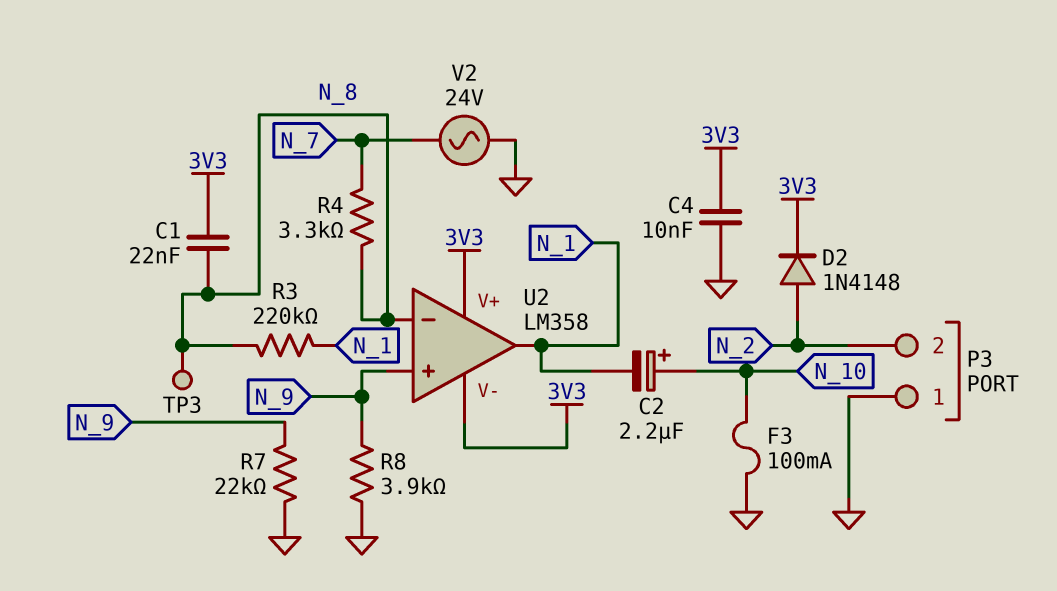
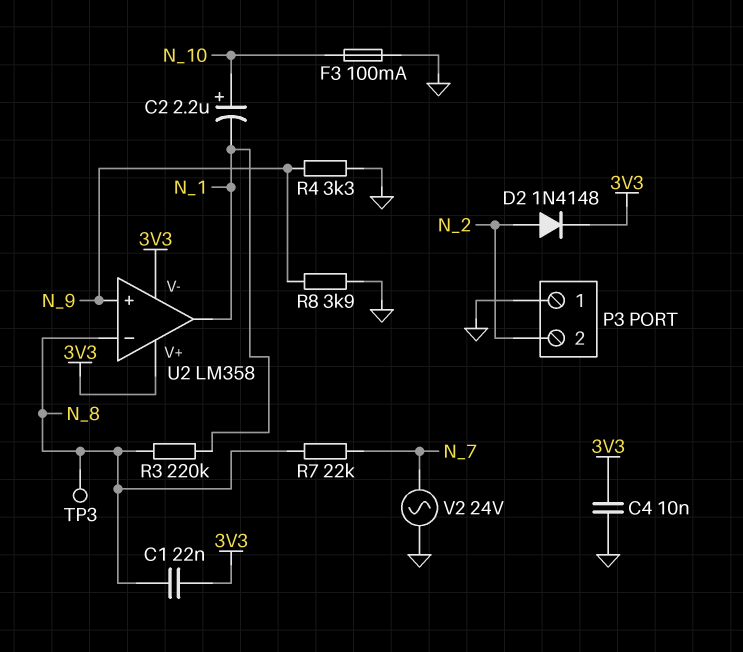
R4: 3.3k (N_7, N_8) -> 3.3k (GND, N_9)
R7: 22k (GND, N_9) -> 22k (N_7, N_8)

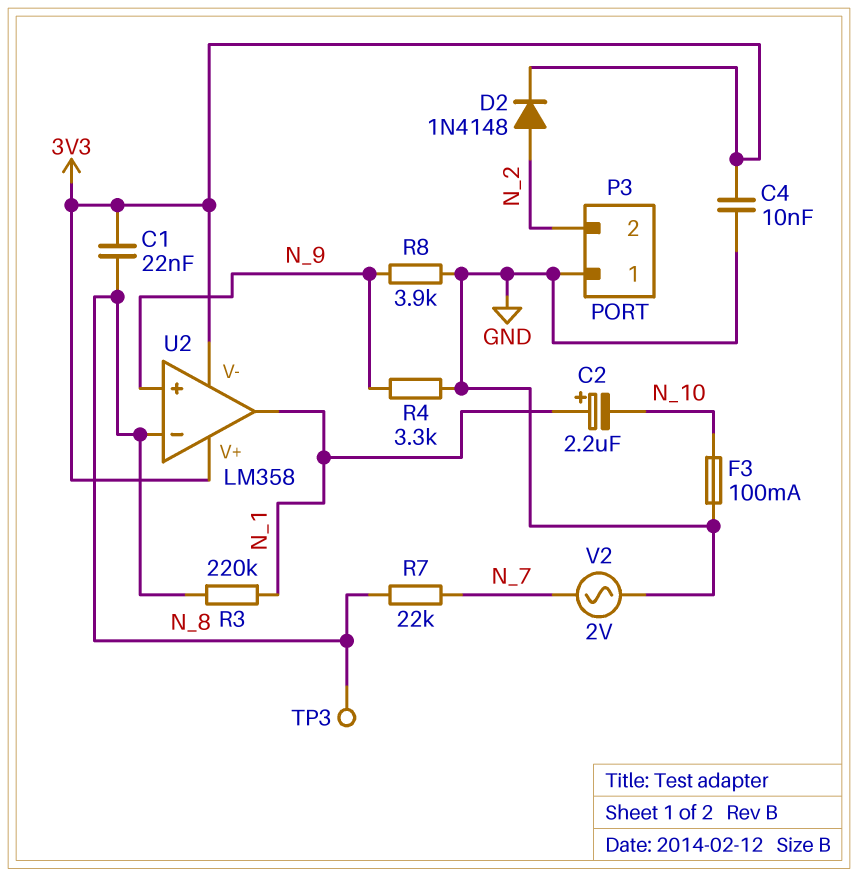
C2: 2.2uF (plus N_10, minus N_1) -> 2.2uF (plus N_1, minus N_10)
V2: AC 24V (GND, N_7) -> AC 2V (GND, N_7)

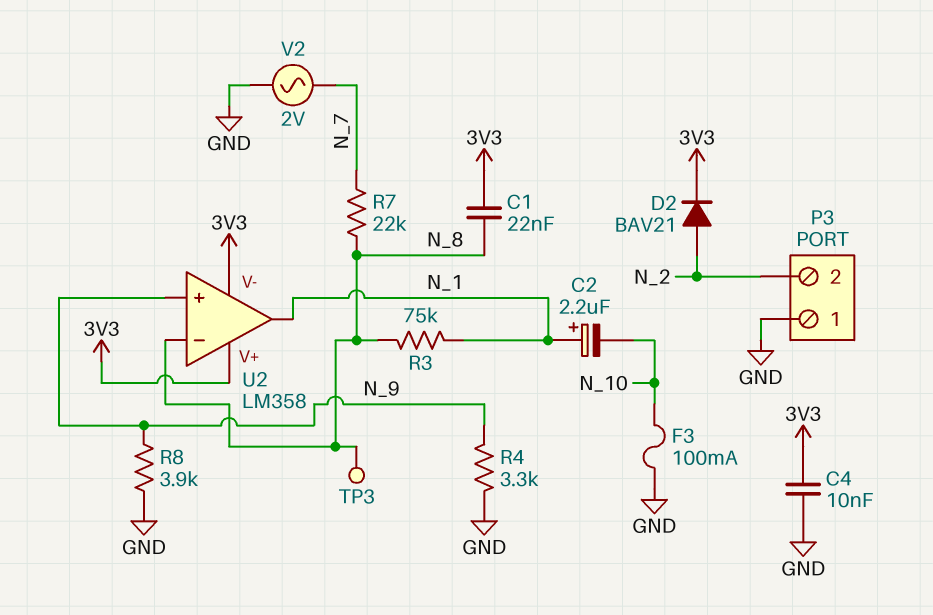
D2: diode 1N4148 (A N_2, K 3V3) -> diode BAV21 (A N_2, K 3V3)
R3: 220k (N_1, N_8) -> 75k (N_1, N_8)

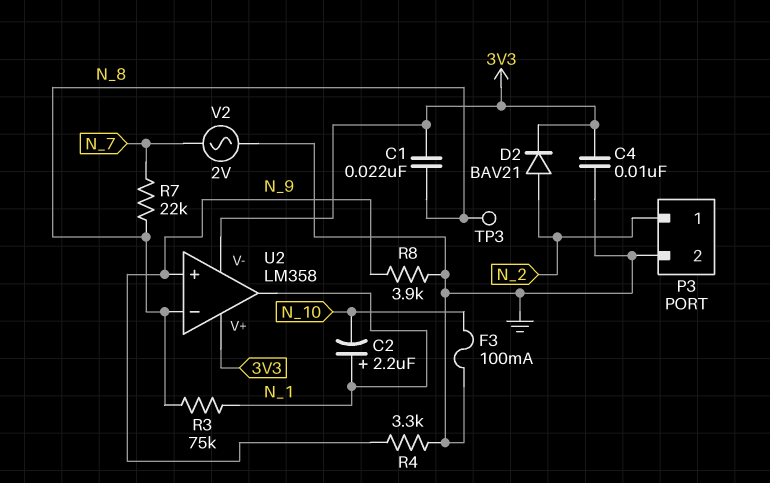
P3 pin 1: GND -> N_2
P3 pin 2: N_2 -> GND

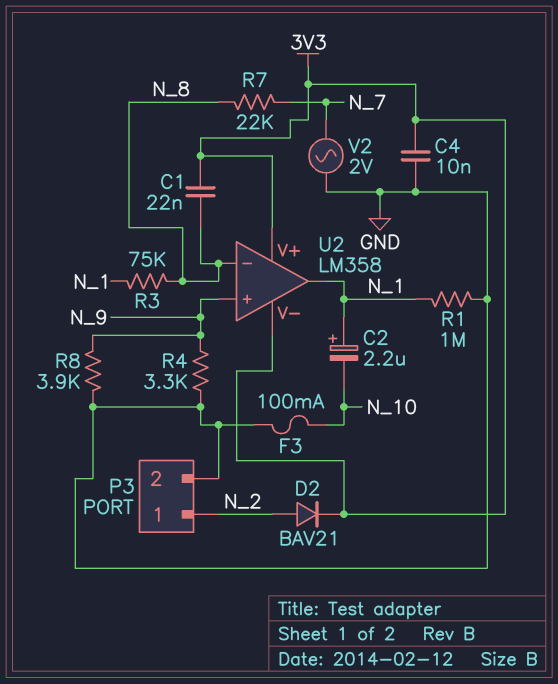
R1: none -> 1M (GND, N_1)
TP3: test point (N_8) -> none

